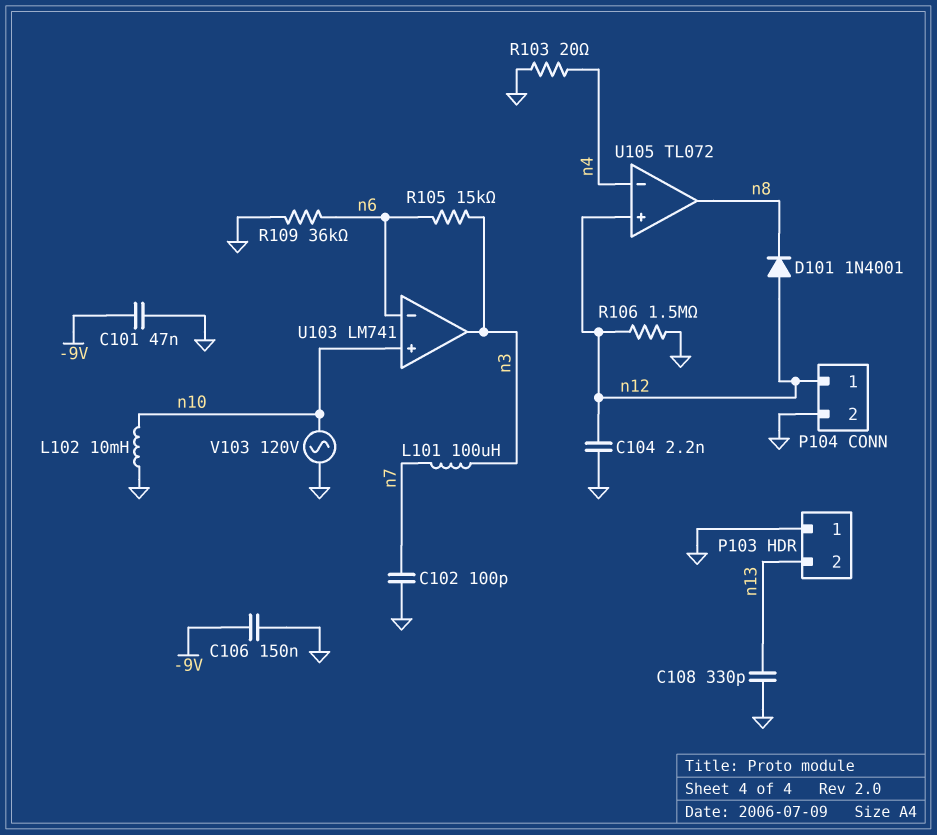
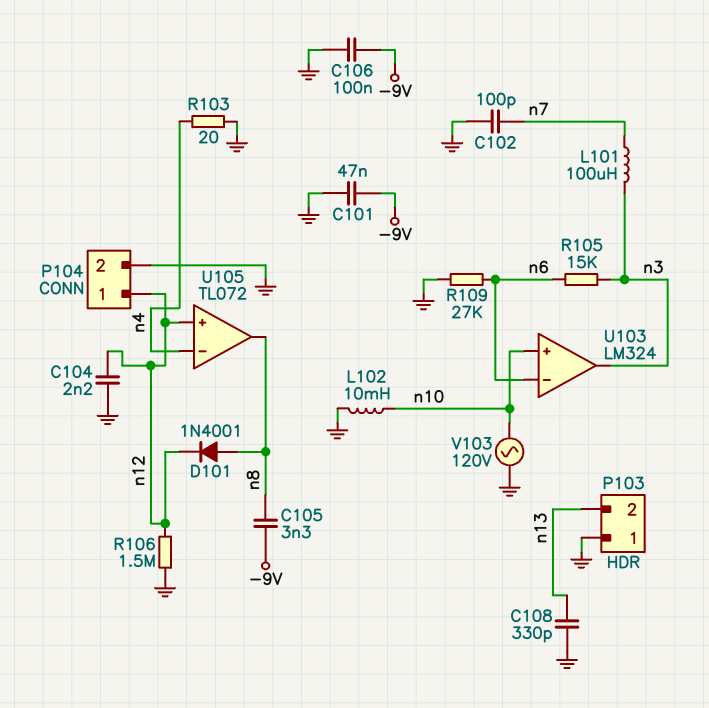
C105: none -> 3.3nF (-9V, n8)
C106: 150nF (-9V, GND) -> 100nF (-9V, GND)
D101: diode 1N4001 (A n12, K n8) -> diode 1N4001 (A n8, K n12)
R109: 36k (GND, n6) -> 27k (GND, n6)
U103: LM741 -> LM324

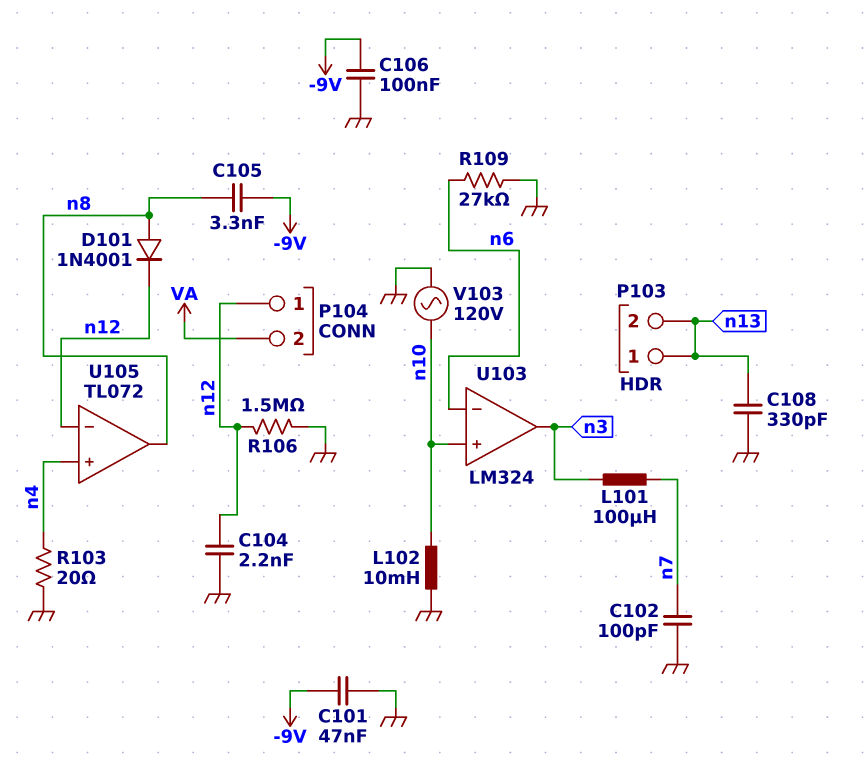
P103 pin 1: GND -> n13
P104 pin 2: GND -> VA
R105: 15k (n3, n6) -> none
U105 pin in+: n12 -> n4
U105 pin in-: n4 -> n12

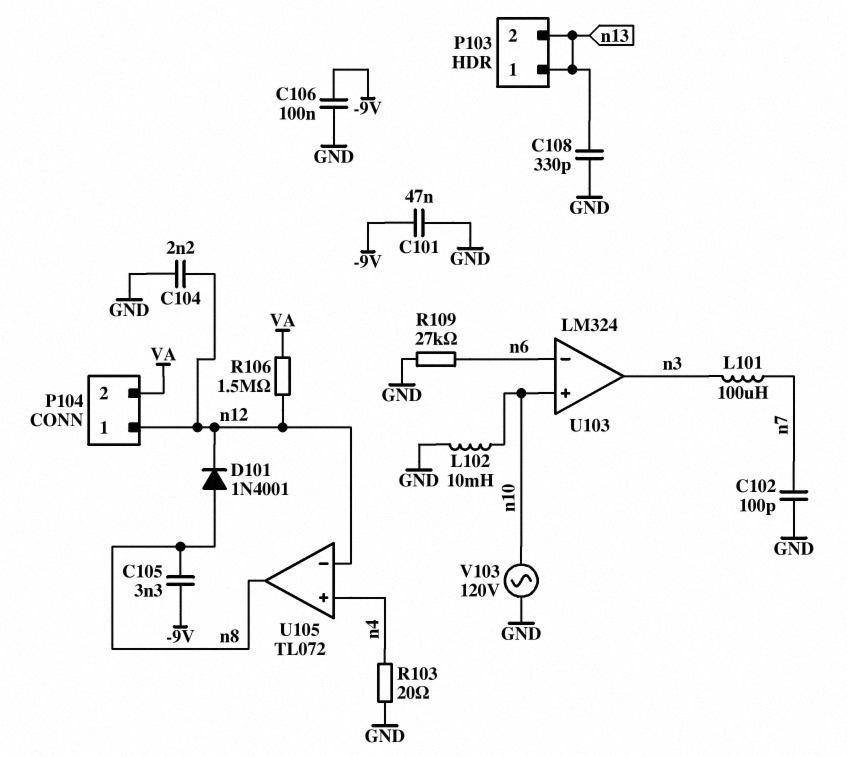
R106: 1.5M (GND, n12) -> 1.5M (VA, n12)

